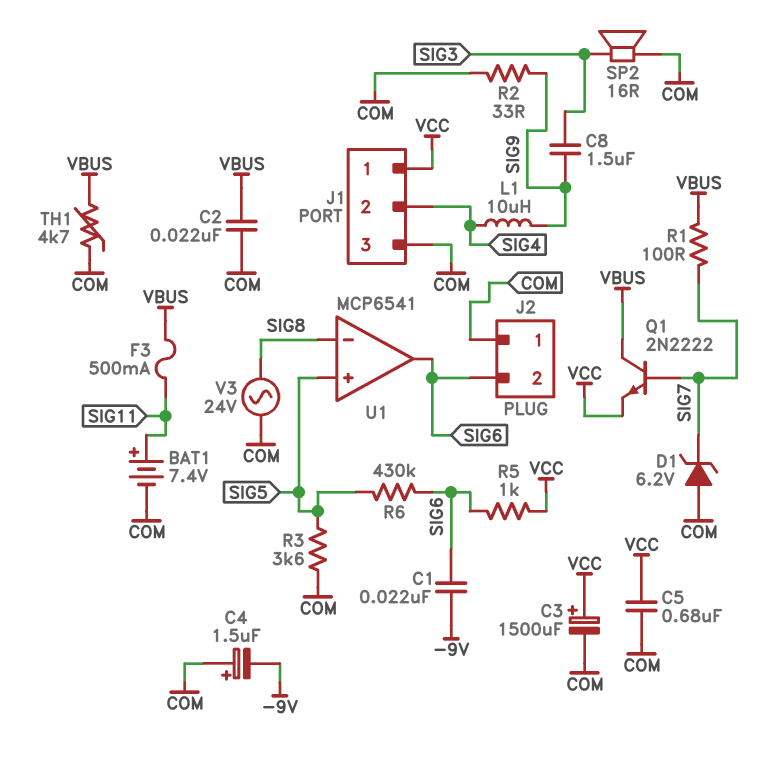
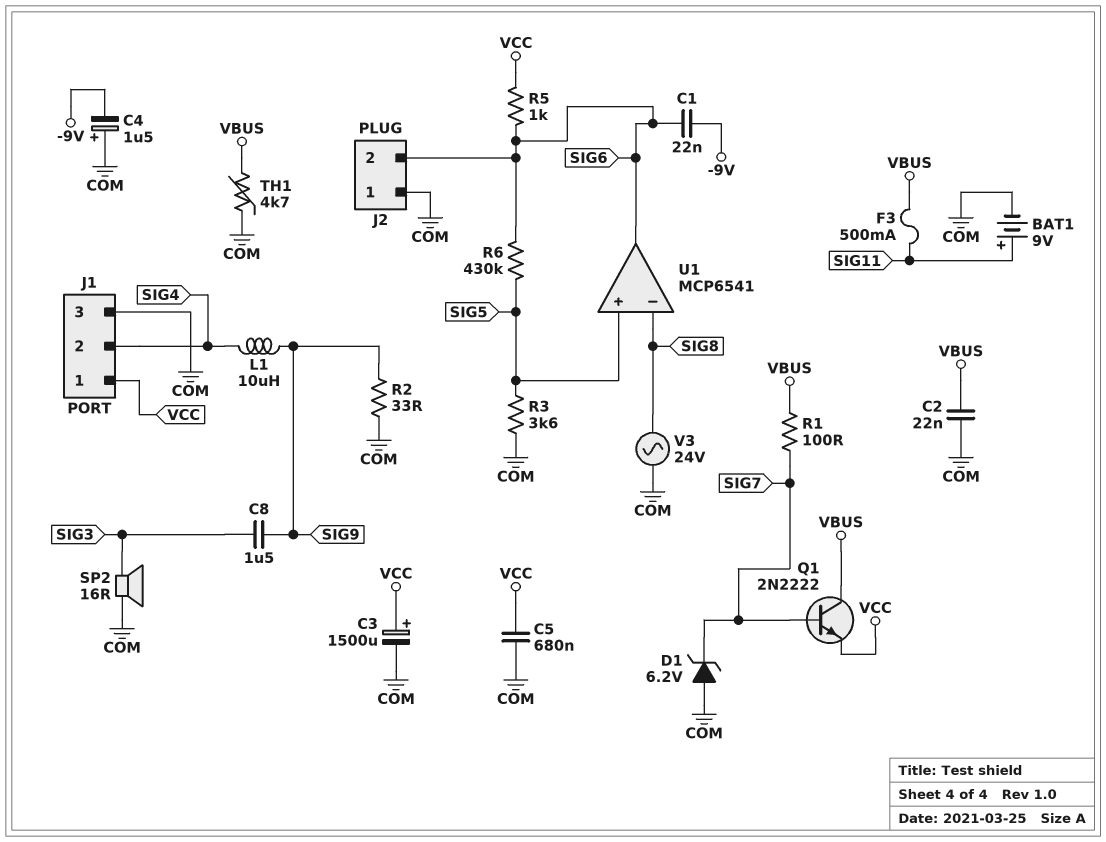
BAT1: 7.4V (plus SIG11, minus COM) -> 9V (plus SIG11, minus COM)

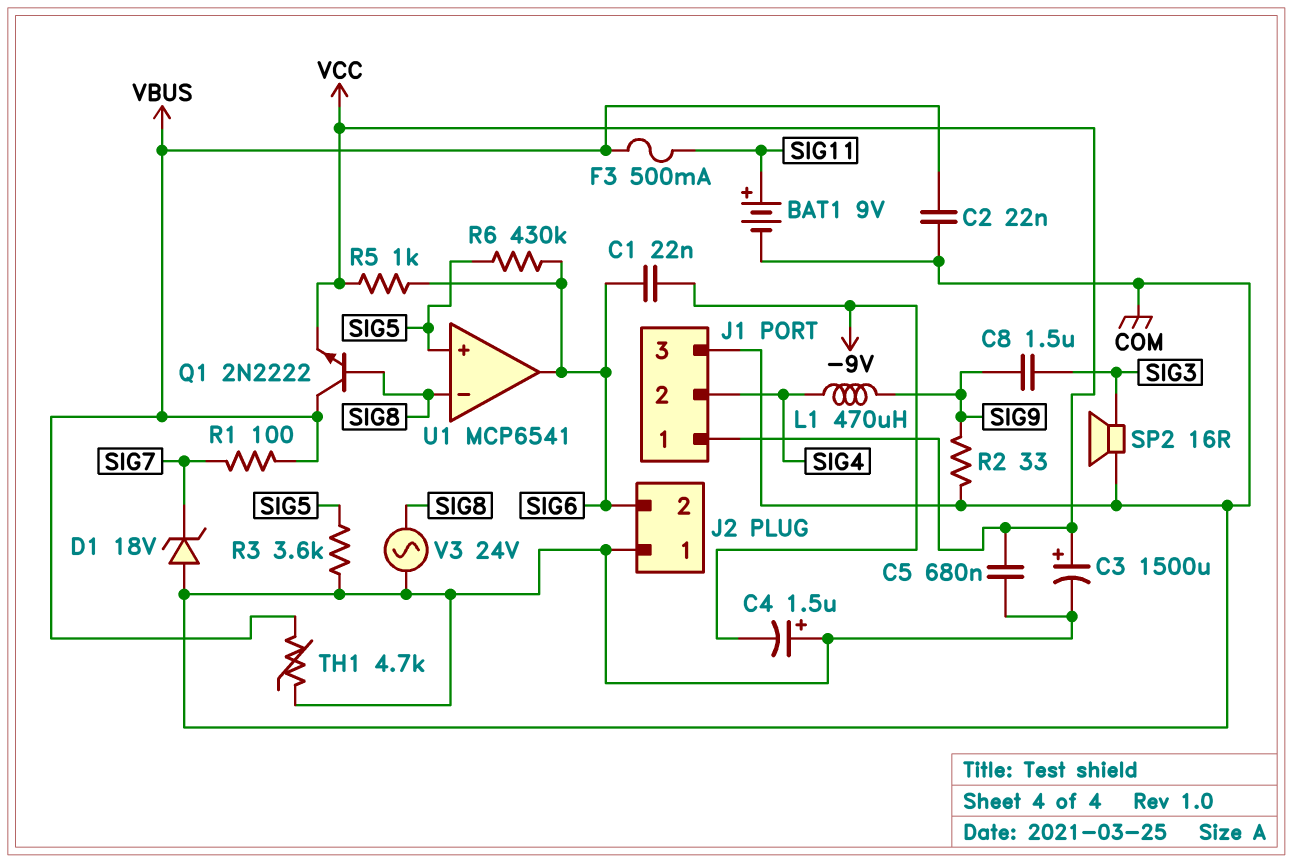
D1: zener 6.2V (A COM, K SIG7) -> zener 18V (A COM, K SIG7)
L1: 10uH (SIG4, SIG9) -> 470uH (SIG4, SIG9)
Q1: NPN 2N2222 (B SIG7, C VBUS, E VCC) -> NPN 2N2222 (B SIG8, C VBUS, E VCC)

